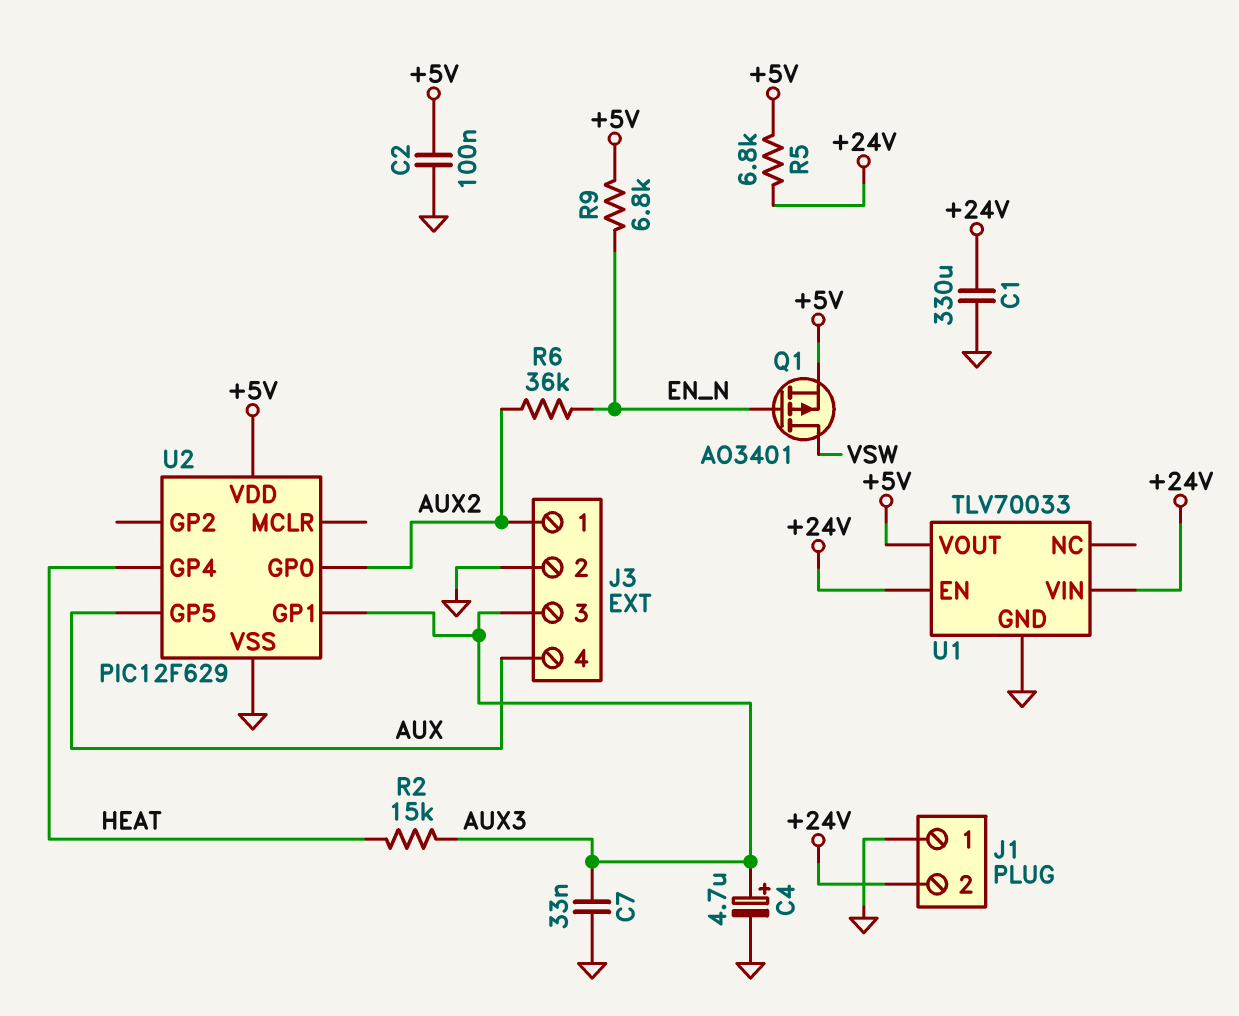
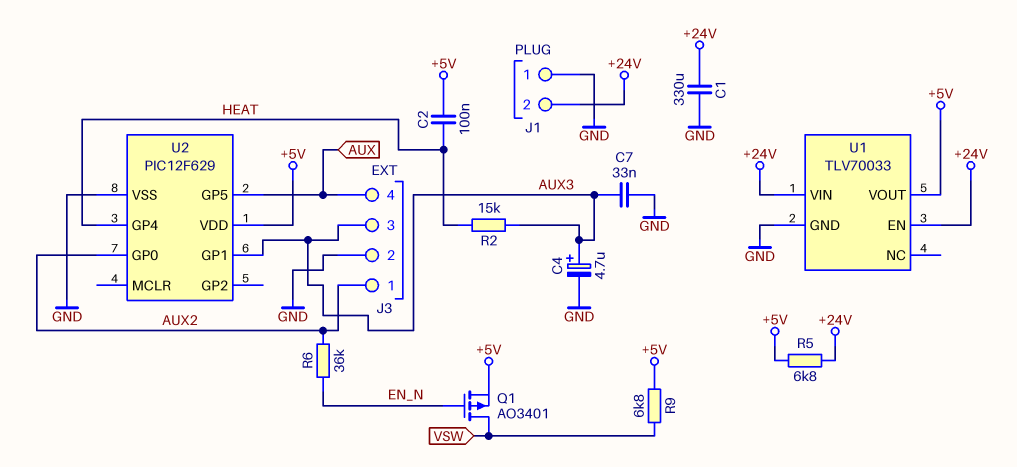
C2: 100nF (+5V, GND) -> 100nF (+5V, HEAT)
R9: 6.8k (+5V, EN_N) -> 6.8k (+5V, VSW)

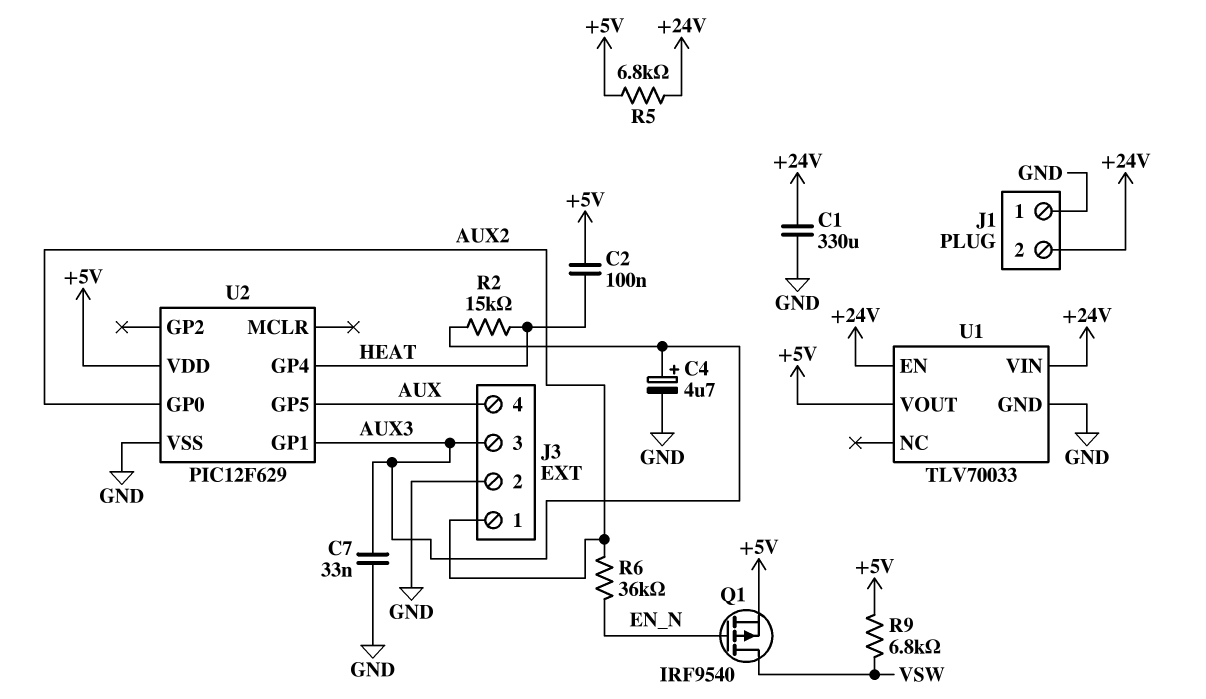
Q1: PMOS AO3401 (G EN_N, D VSW, S +5V) -> PMOS IRF9540 (G EN_N, D VSW, S +5V)

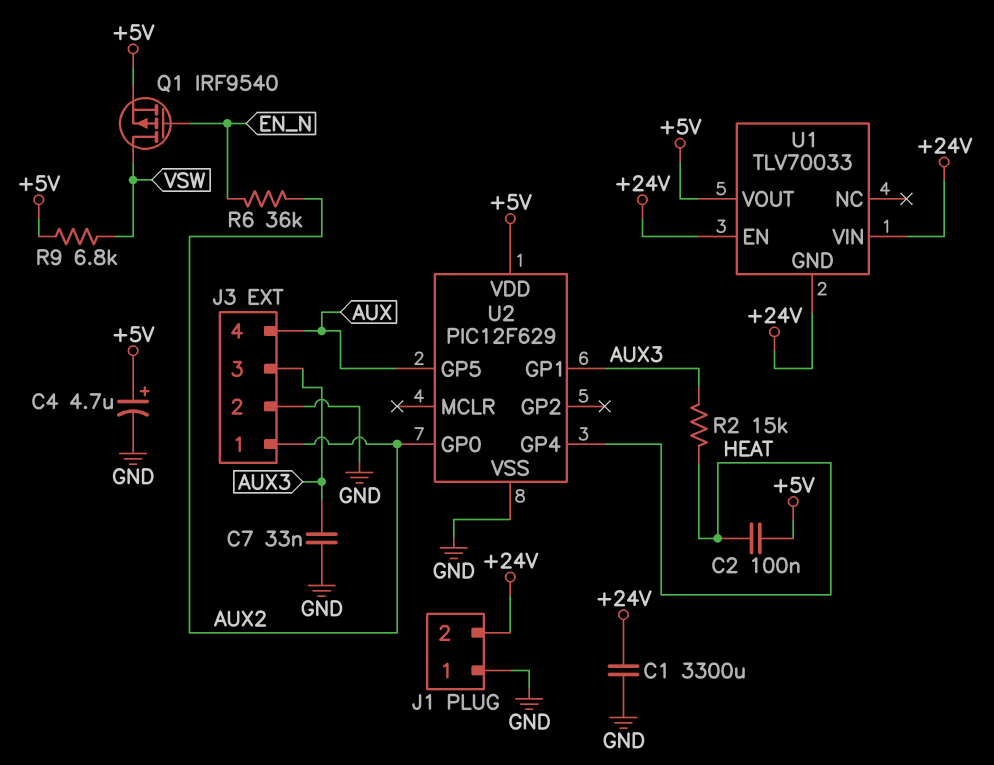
C1: 330uF (+24V, GND) -> 3300uF (+24V, GND)
C4: 4.7uF (plus AUX3, minus GND) -> 4.7uF (plus +5V, minus GND)
R5: 6.8k (+5V, +24V) -> none
U1 pin GND: GND -> +24V

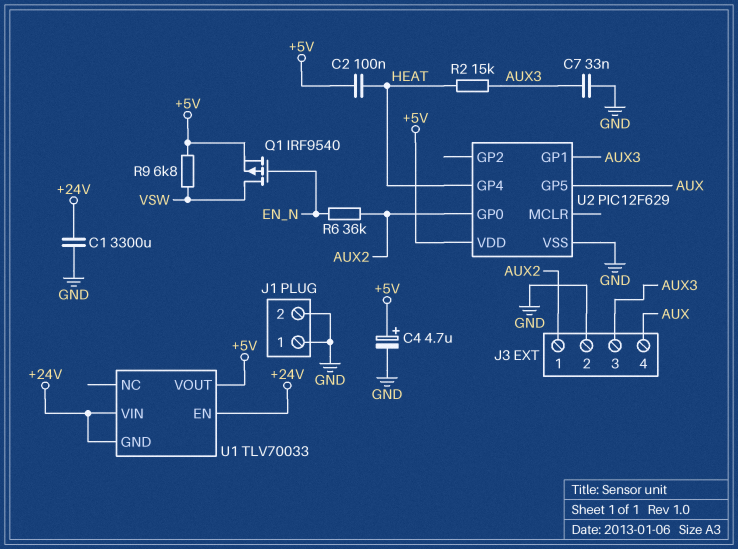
J1 pin 2: +24V -> GND

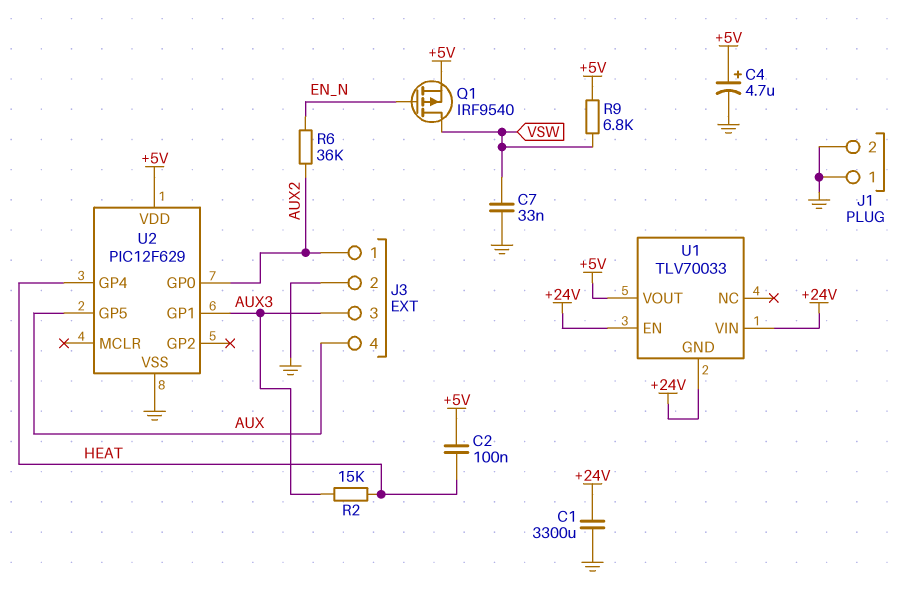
C7: 33nF (AUX3, GND) -> 33nF (GND, VSW)

